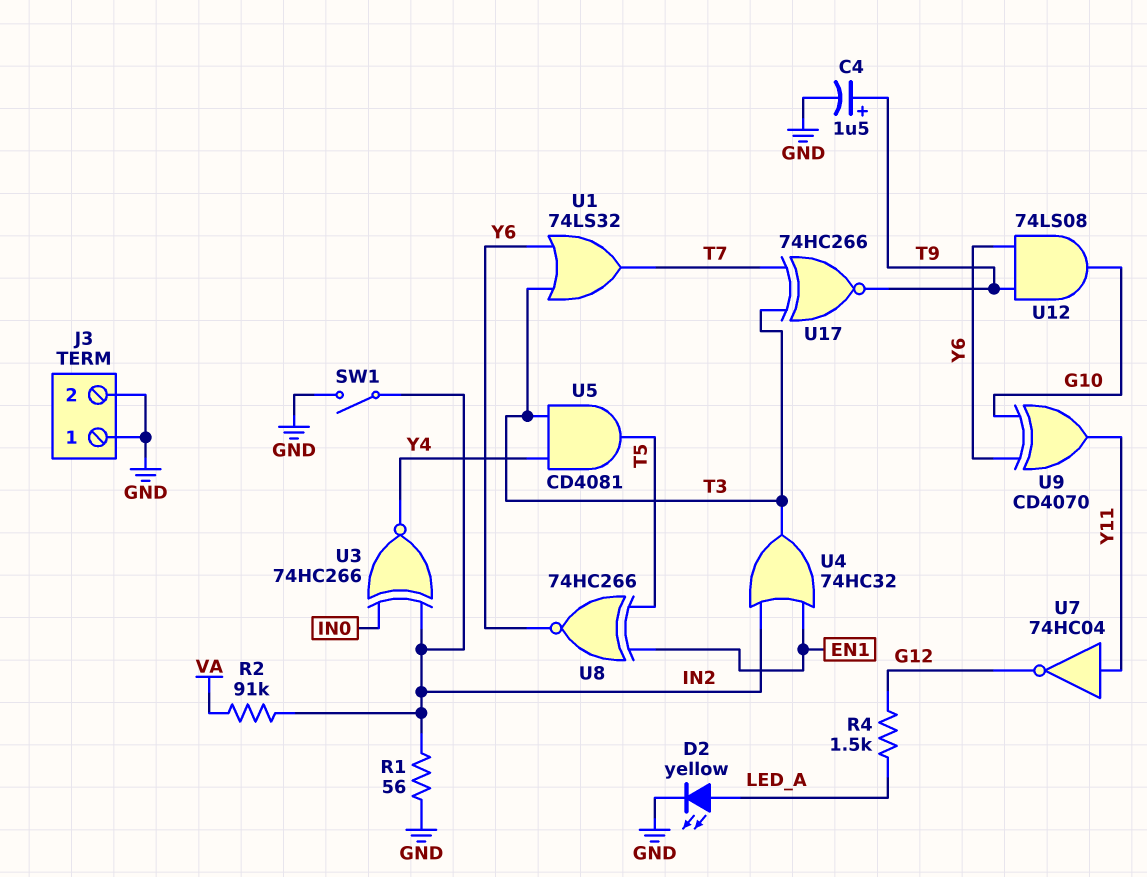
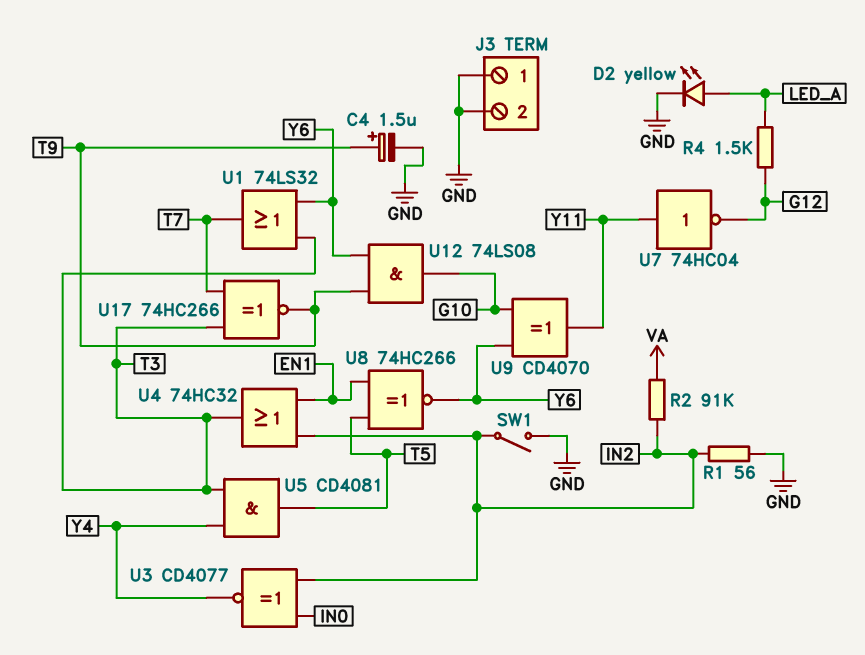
U3: XNOR 74HC266 (in IN0, in IN2, out Y4) -> XNOR CD4077 (in IN0, in IN2, out Y4)

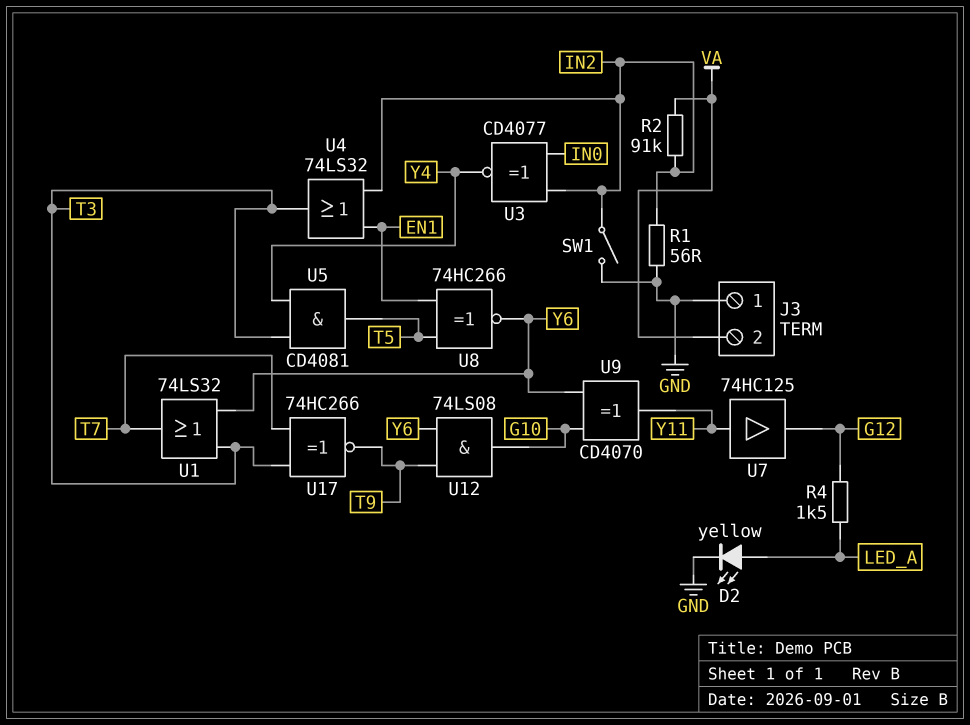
C4: 1.5uF (plus T9, minus GND) -> none
J3 pin 2: GND -> VA
U4: OR 74HC32 (in EN1, in IN2, out T3) -> OR 74LS32 (in EN1, in IN2, out T3)
U7: NOT 74HC04 (in Y11, out G12) -> buffer 74HC125 (in Y11, out G12)

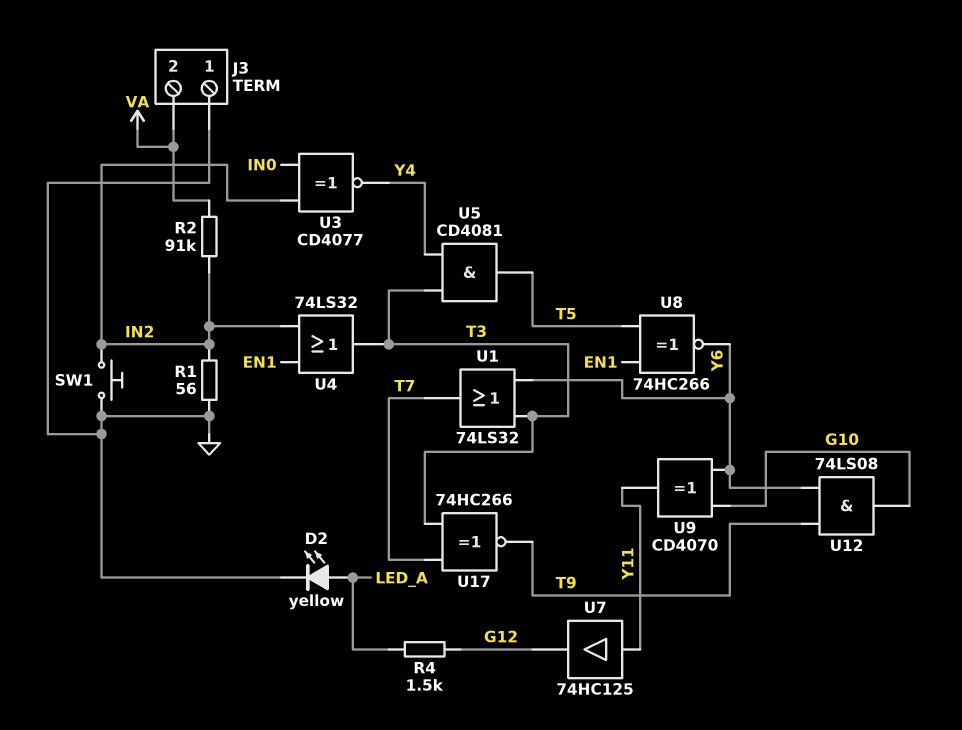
SW1: switch (GND, IN2) -> button (GND, IN2)

